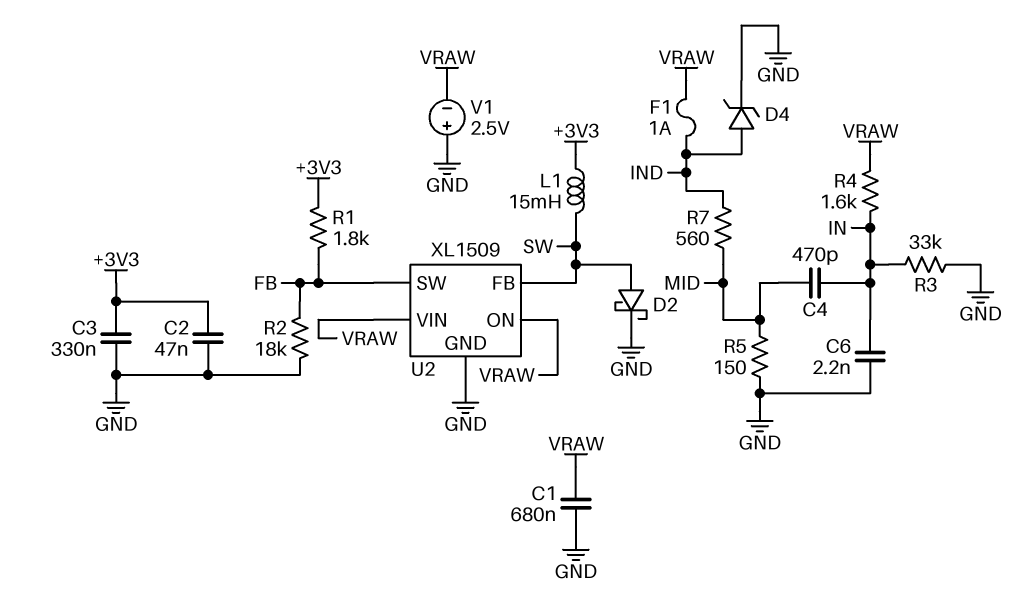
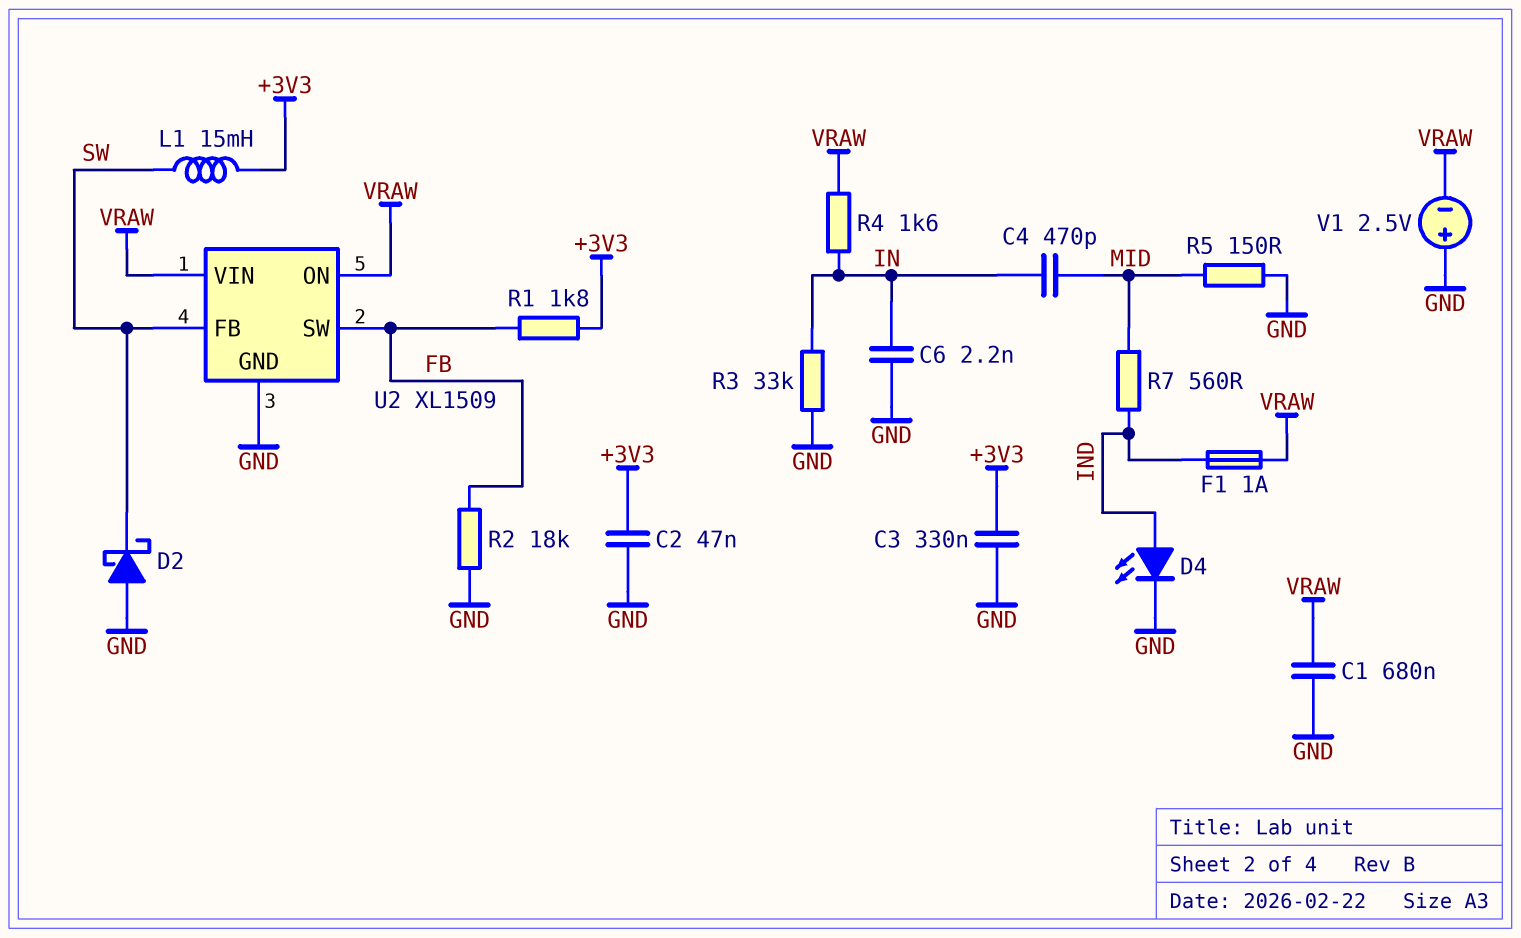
D2: schottky (A SW, K GND) -> schottky (A GND, K SW)
D4: zener (A IND, K GND) -> LED (A IND, K GND)

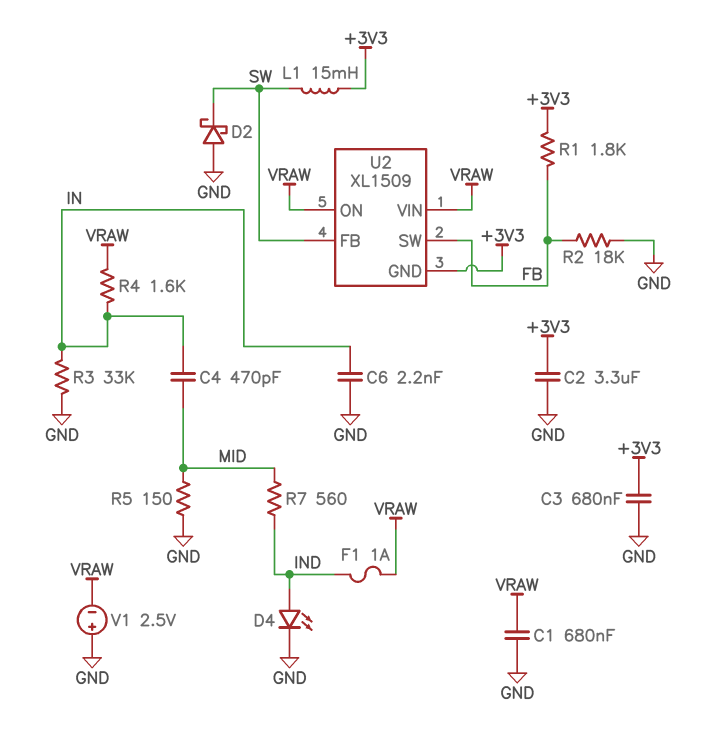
C2: 47nF (+3V3, GND) -> 3.3uF (+3V3, GND)
C3: 330nF (+3V3, GND) -> 680nF (+3V3, GND)
U2 pin GND: GND -> +3V3

